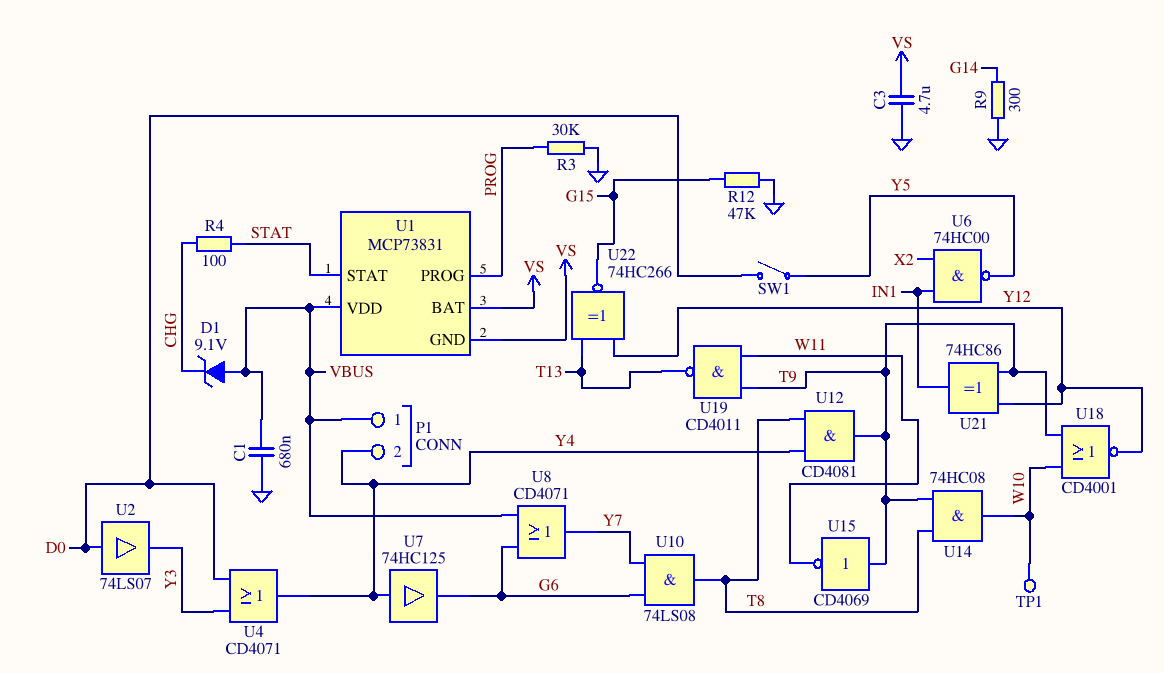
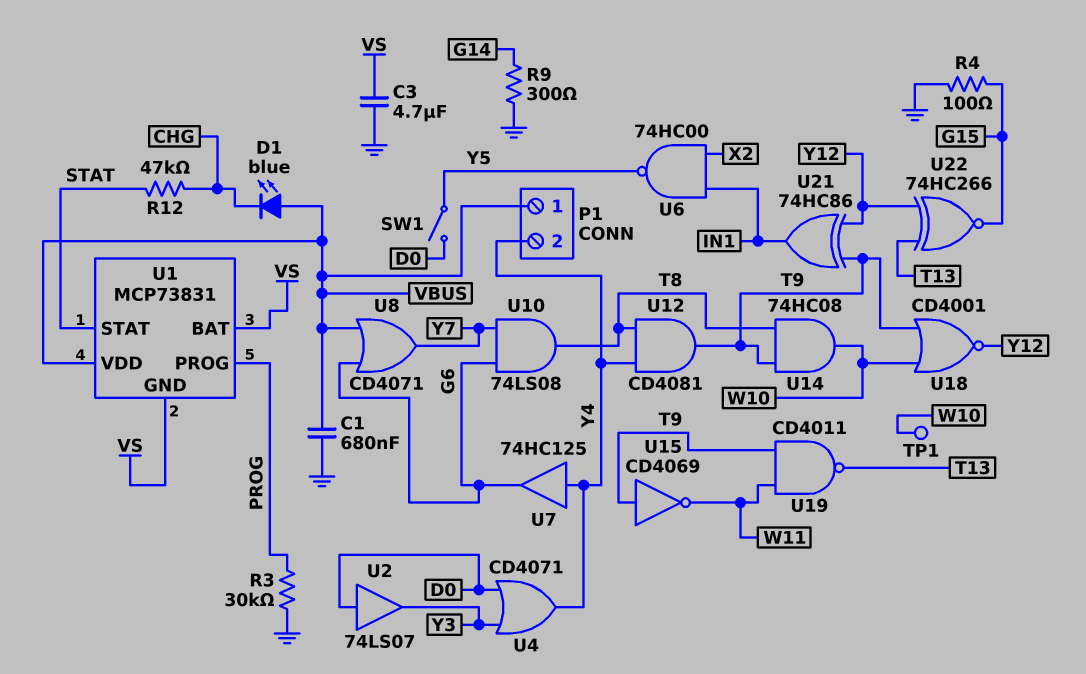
D1: zener 9.1V (A VBUS, K CHG) -> LED blue (A VBUS, K CHG)
R4: 100 (CHG, STAT) -> 100 (G15, GND)
R12: 47k (G15, GND) -> 47k (CHG, STAT)

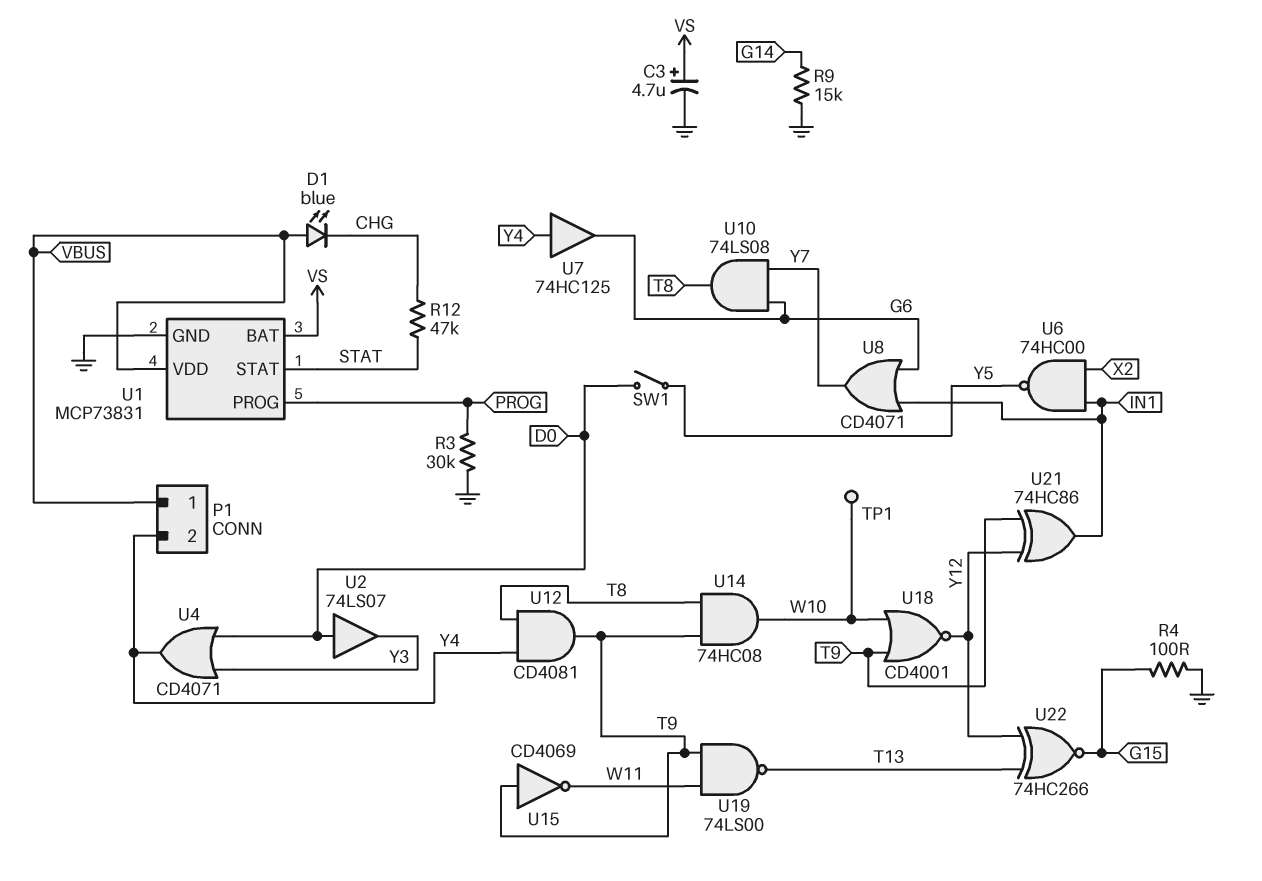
C1: 680nF (GND, VBUS) -> none
C3: 4.7uF (GND, VS) -> 4.7uF (plus VS, minus GND)
R9: 300 (G14, GND) -> 15k (G14, GND)
U1 pin GND: VS -> GND
U8: OR CD4071 (in G6, in VBUS, out Y7) -> OR CD4071 (in G6, in IN1, out Y7)
U19: NAND CD4011 (in T9, in W11, out T13) -> NAND 74LS00 (in T9, in W11, out T13)

